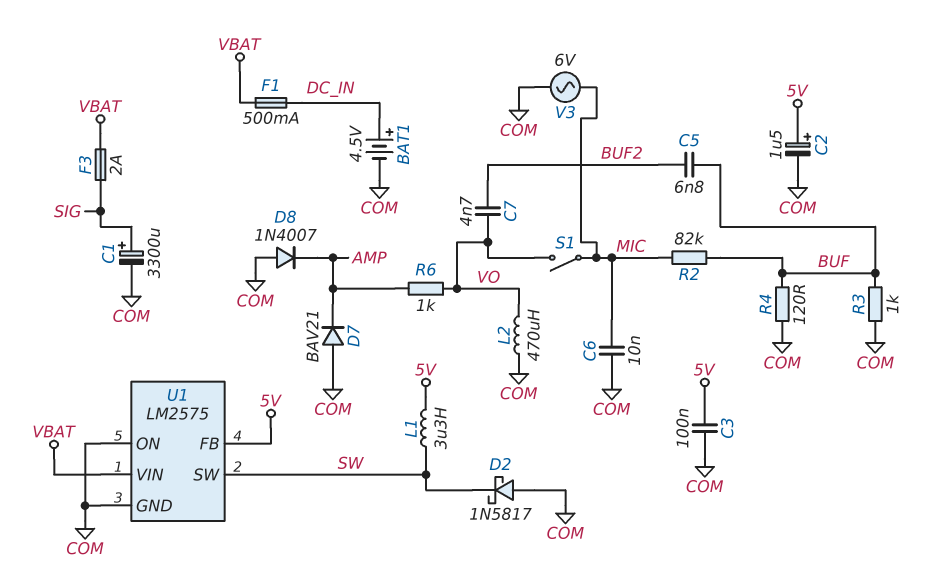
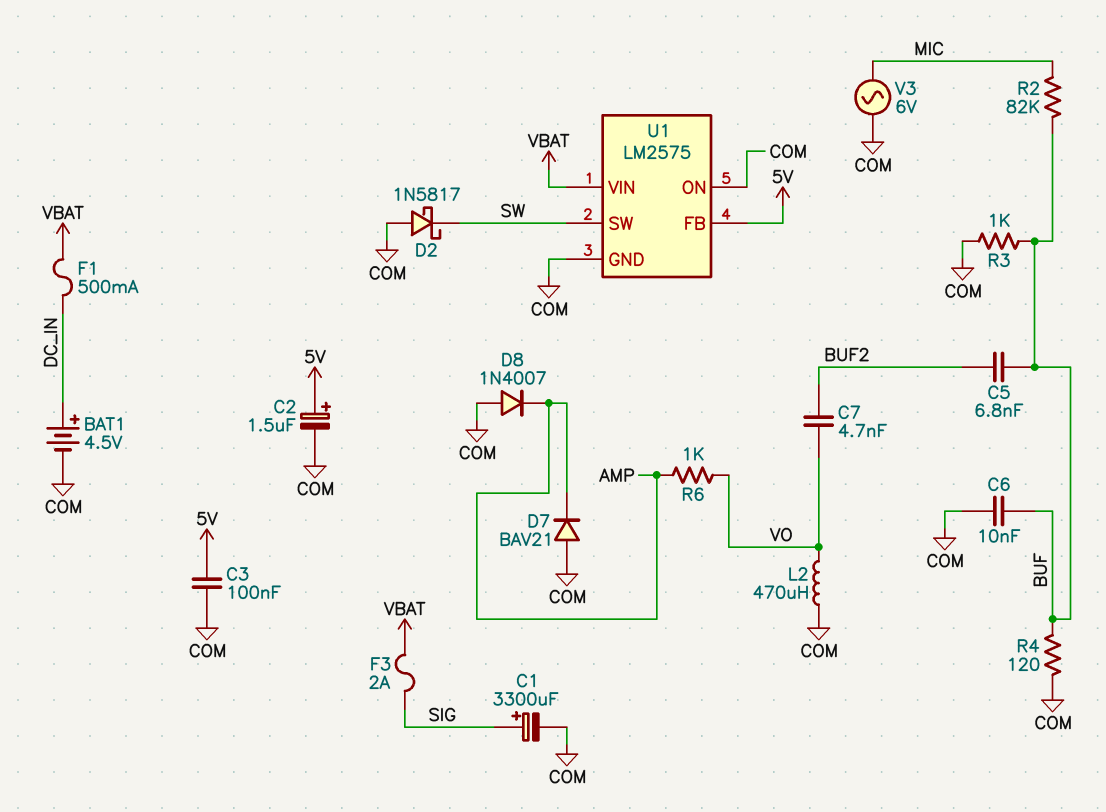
C6: 10nF (COM, MIC) -> 10nF (BUF, COM)
L1: 3.3uH (5V, SW) -> none
S1: switch (MIC, VO) -> none

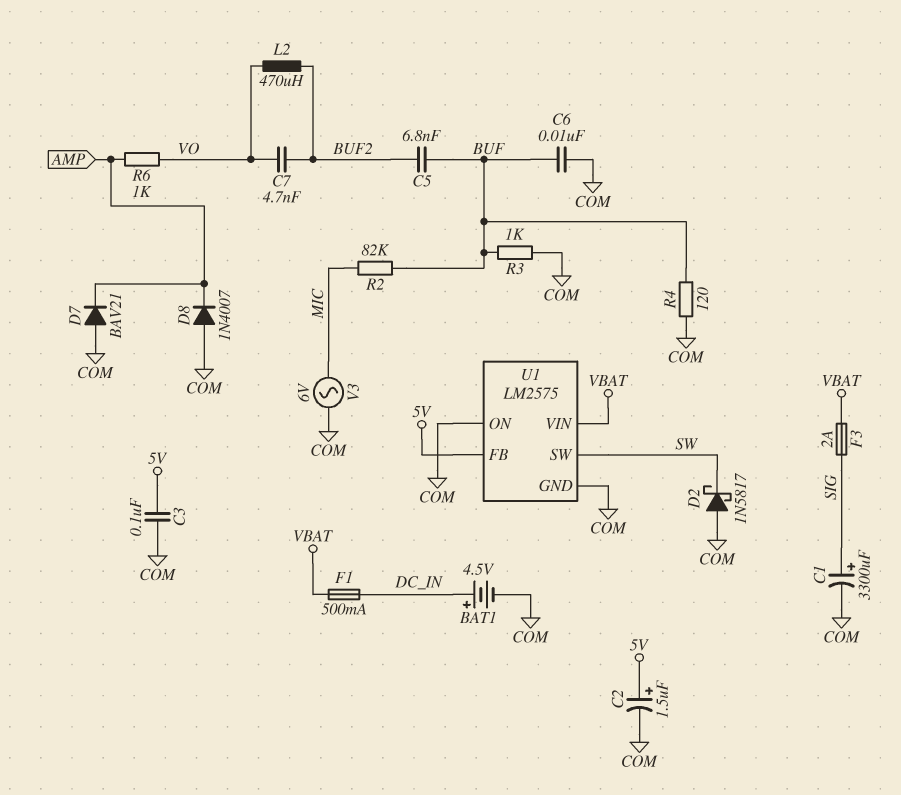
L2: 470uH (COM, VO) -> 470uH (BUF2, VO)

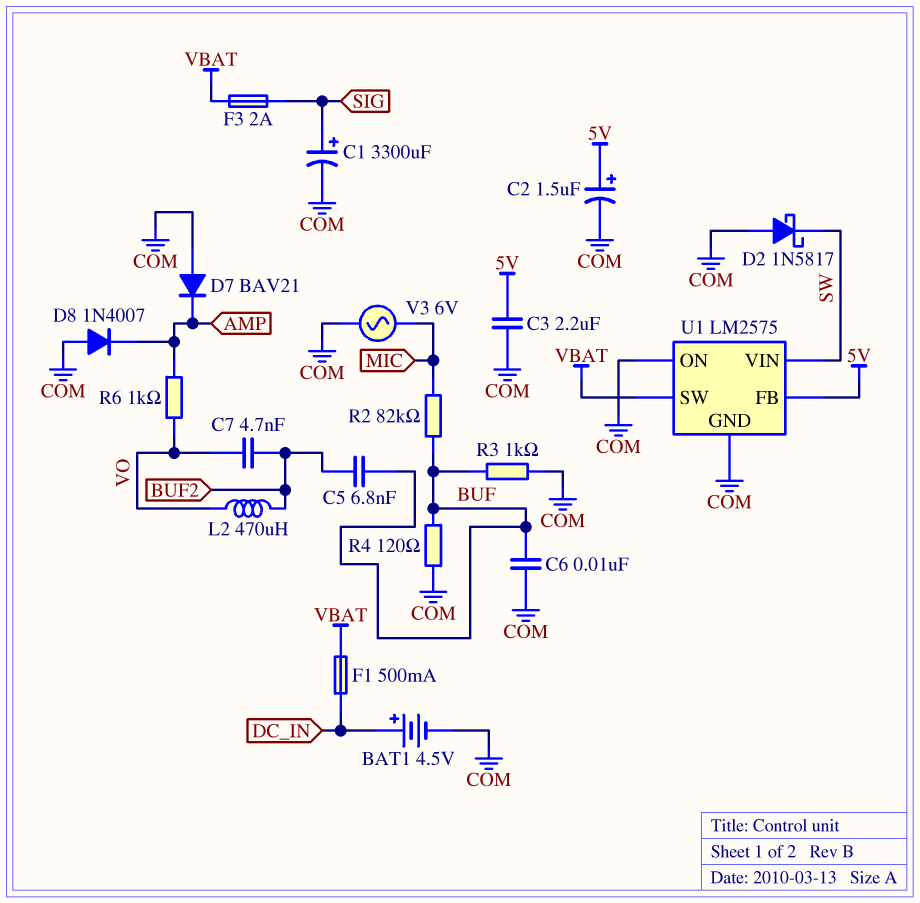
C3: 100nF (5V, COM) -> 2.2uF (5V, COM)
U1 pin SW: SW -> VBAT
U1 pin VIN: VBAT -> SW

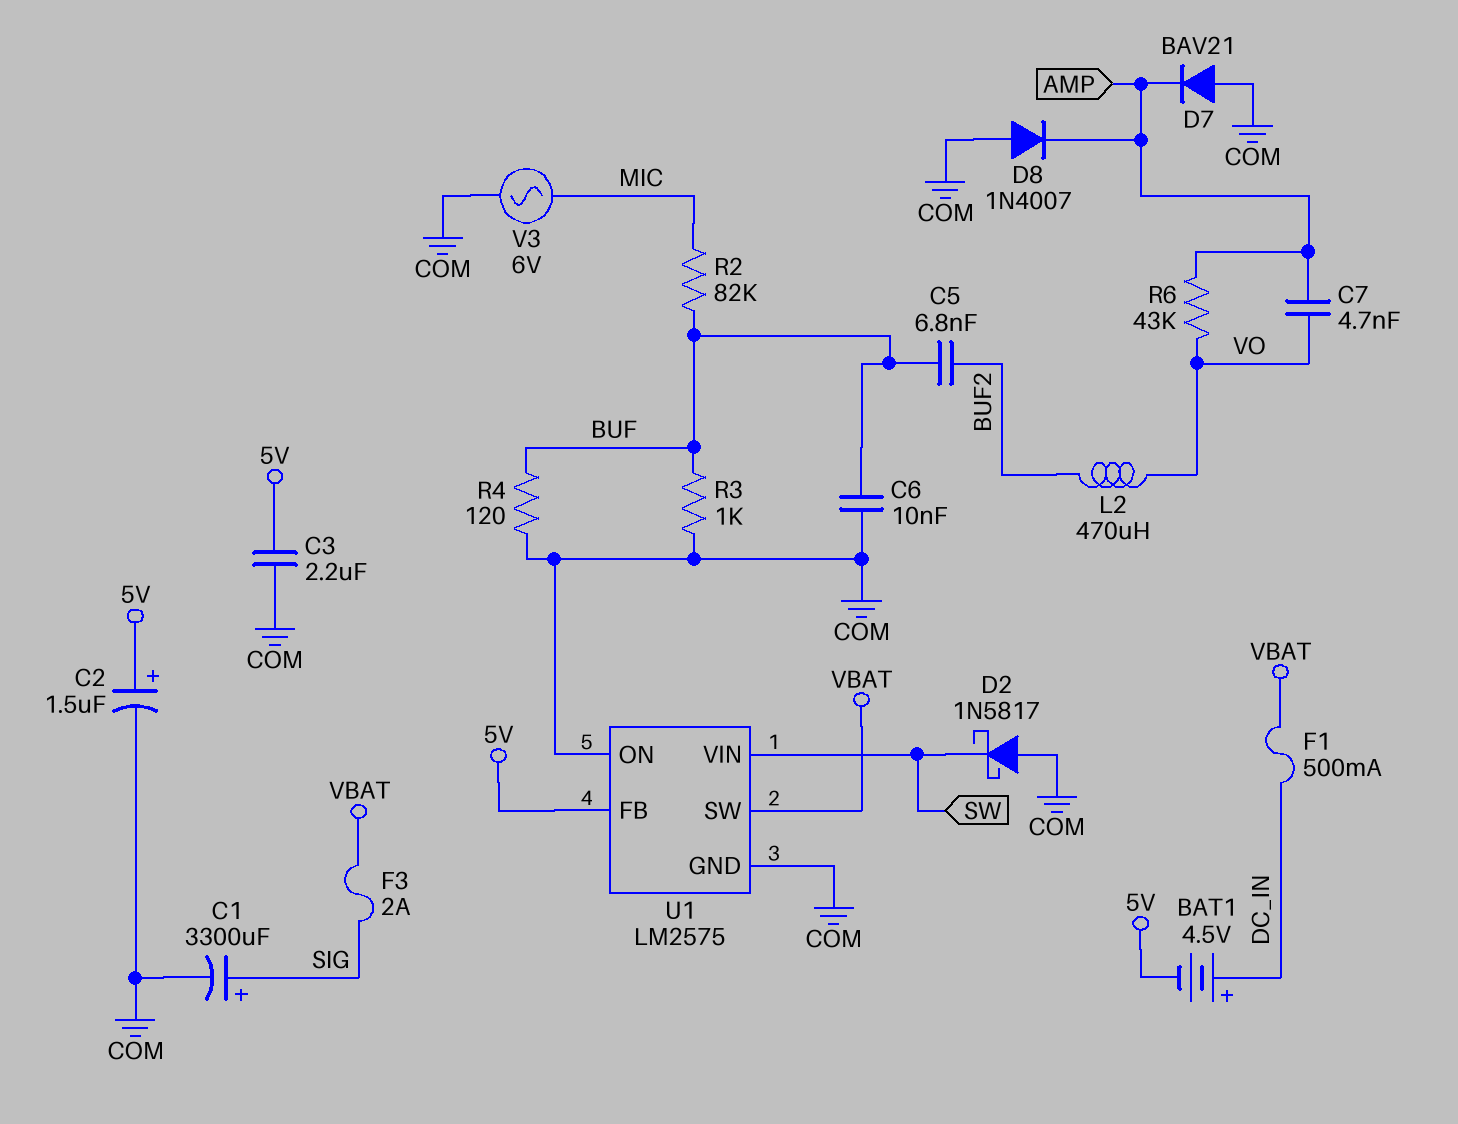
BAT1: 4.5V (plus DC_IN, minus COM) -> 4.5V (plus DC_IN, minus 5V)
C7: 4.7nF (BUF2, VO) -> 4.7nF (AMP, VO)
R6: 1k (AMP, VO) -> 43k (AMP, VO)

